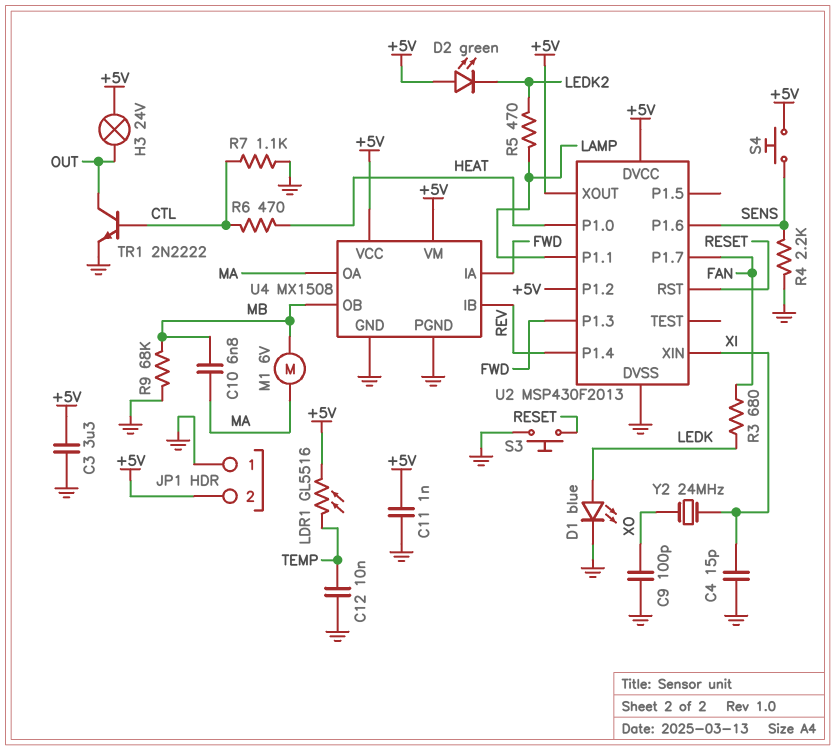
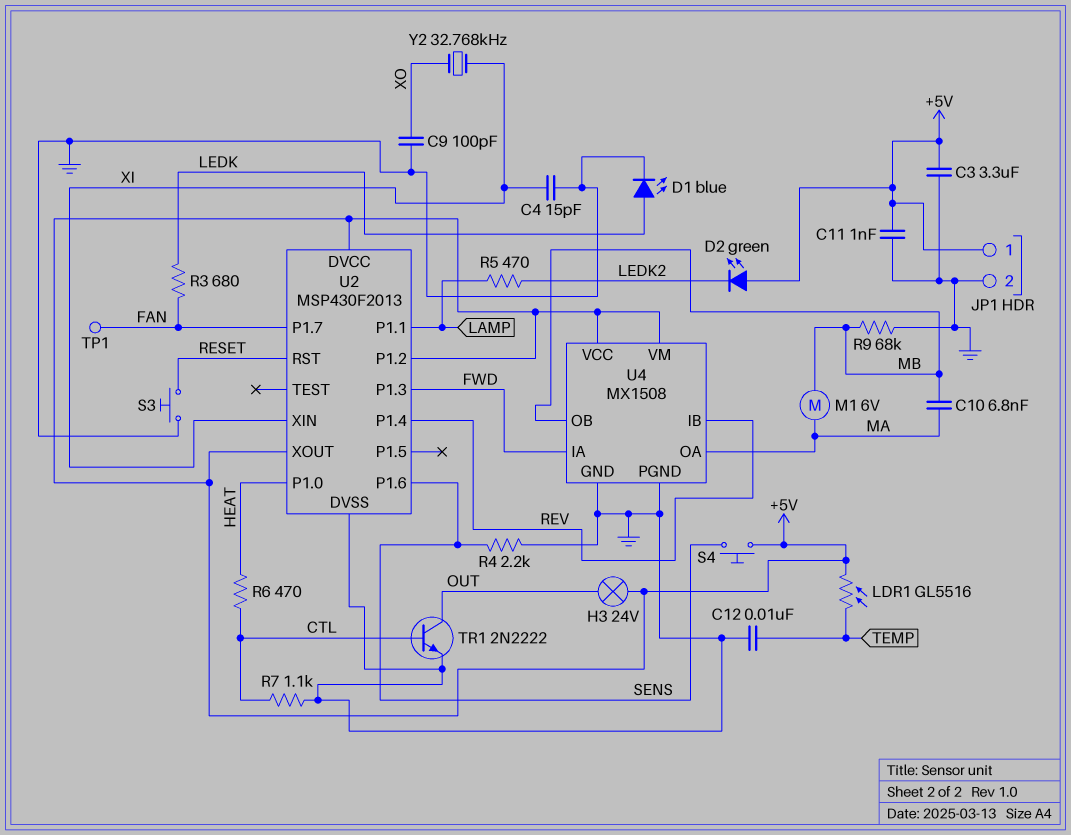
JP1 pin 1: GND -> +5V
JP1 pin 2: +5V -> GND
TP1: none -> test point (FAN)
Y2: 24MHz (XI, XO) -> 32.768kHz (XI, XO)

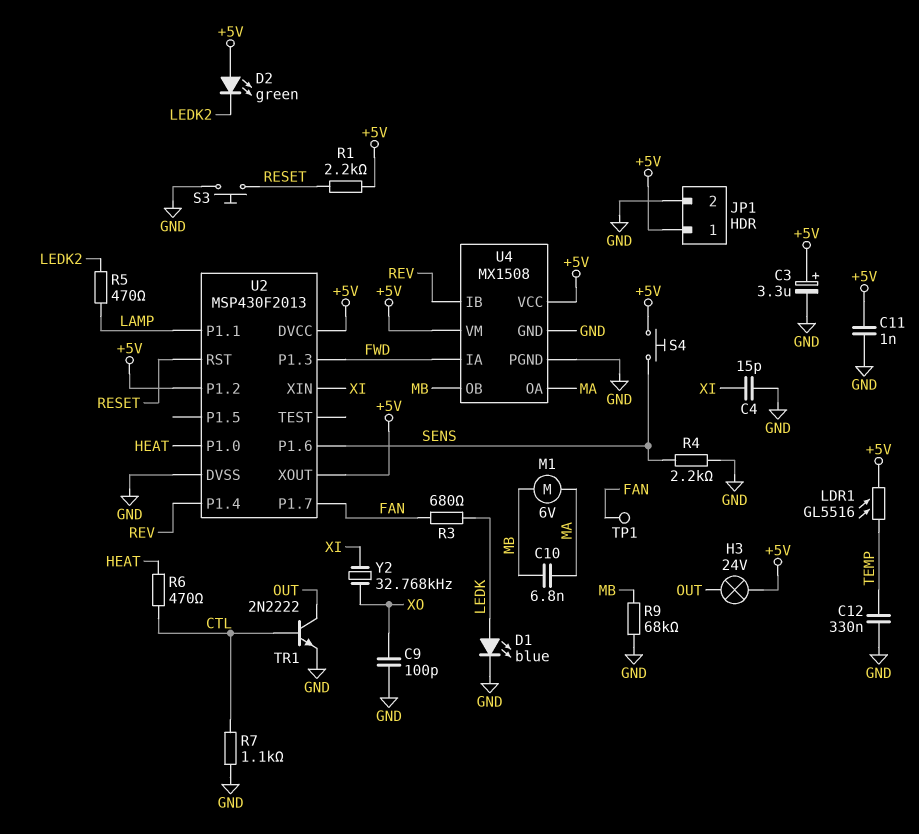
C3: 3.3uF (+5V, GND) -> 3.3uF (plus +5V, minus GND)
C12: 10nF (GND, TEMP) -> 330nF (GND, TEMP)
R1: none -> 2.2k (+5V, RESET)

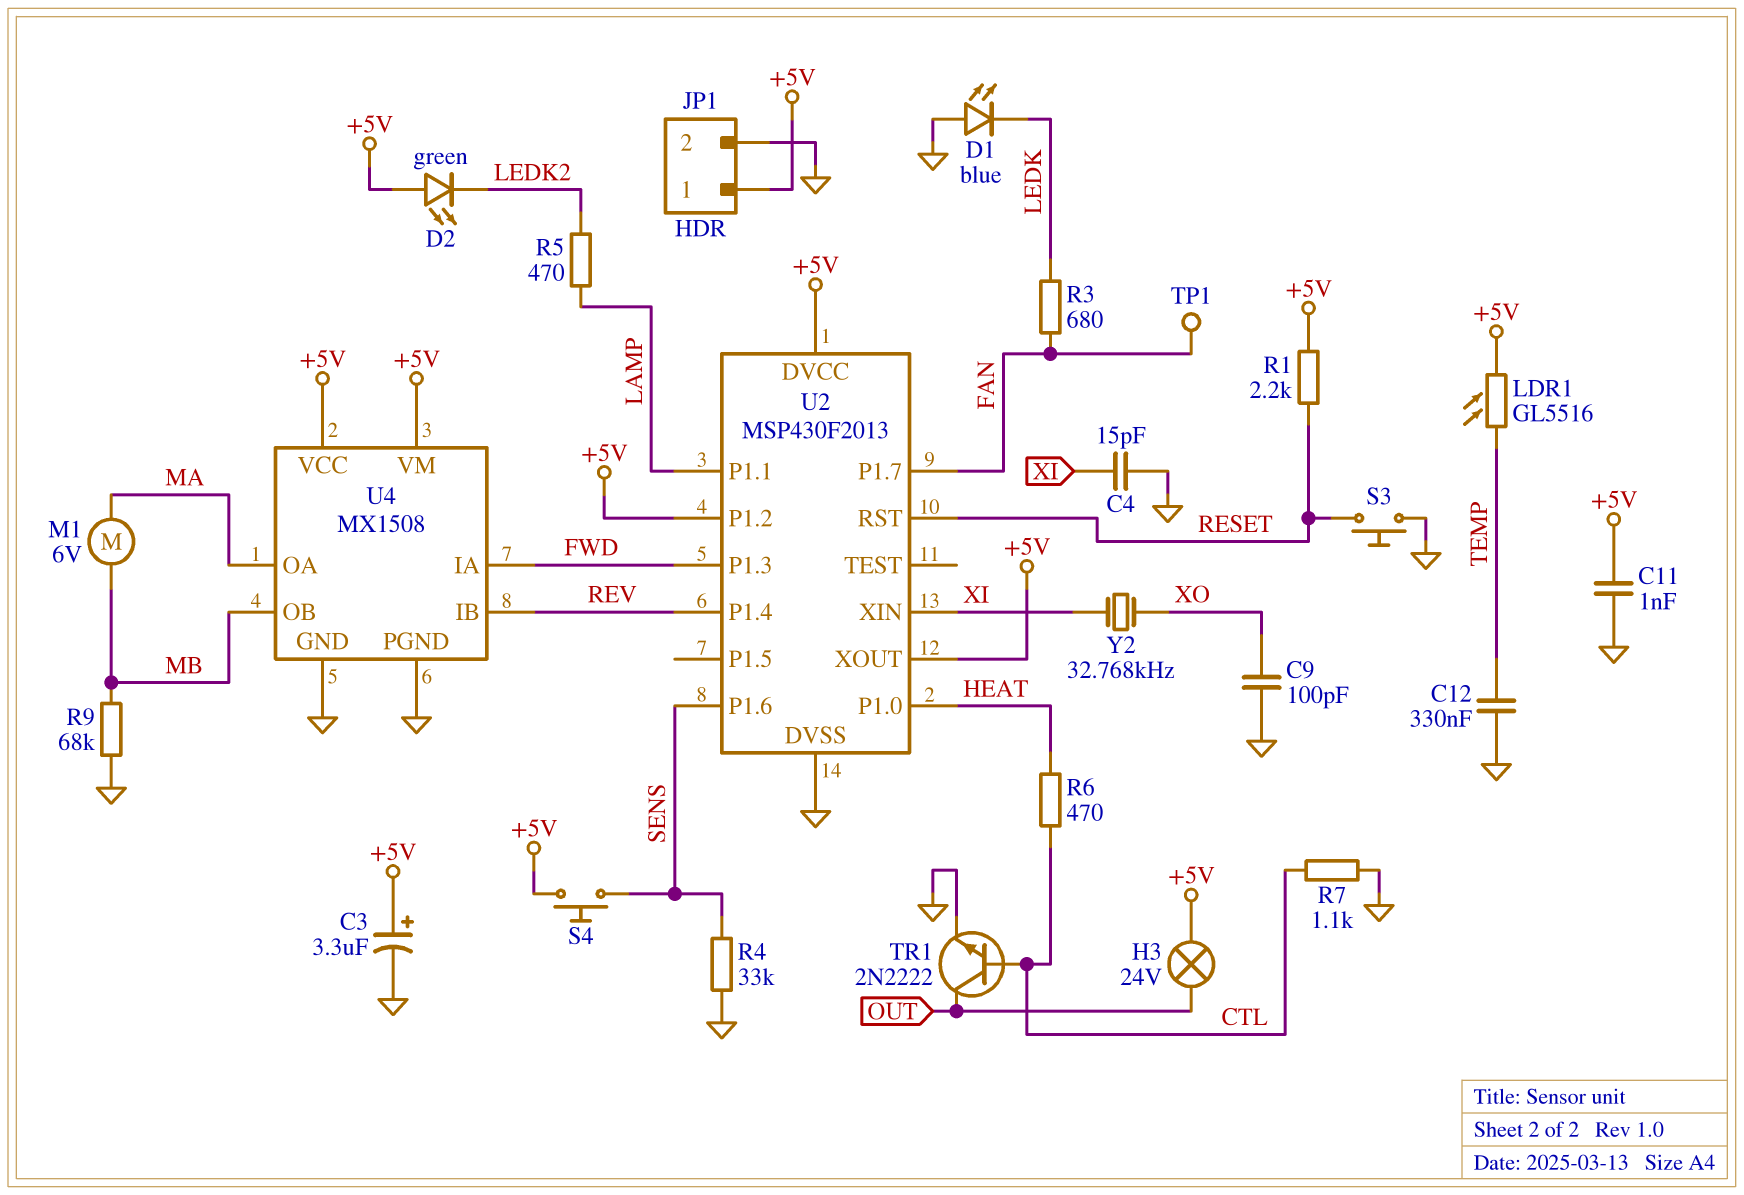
C10: 6.8nF (MA, MB) -> none
D1: LED blue (A LEDK, K GND) -> LED blue (A GND, K LEDK)
R4: 2.2k (GND, SENS) -> 33k (GND, SENS)

